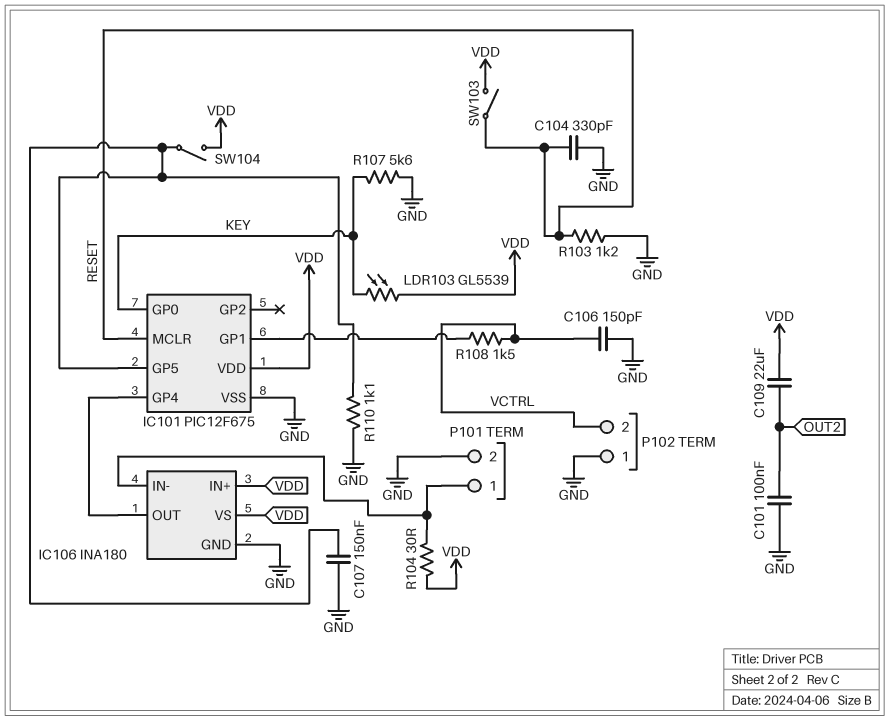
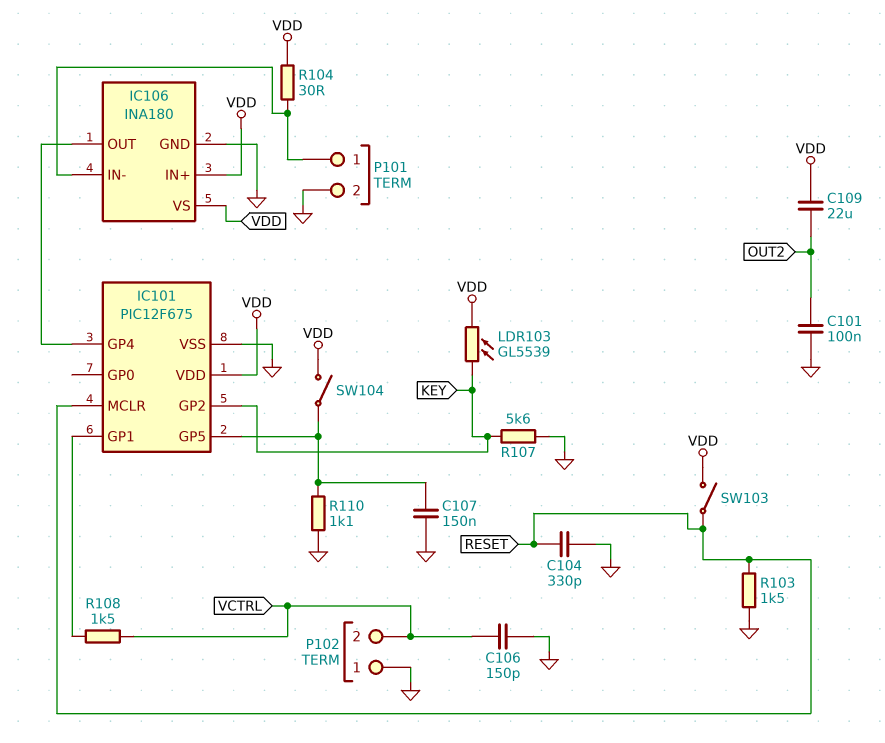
IC101 pin GP0: KEY -> none
IC101 pin GP2: none -> KEY
R103: 1.2k (GND, RESET) -> 1.5k (GND, RESET)

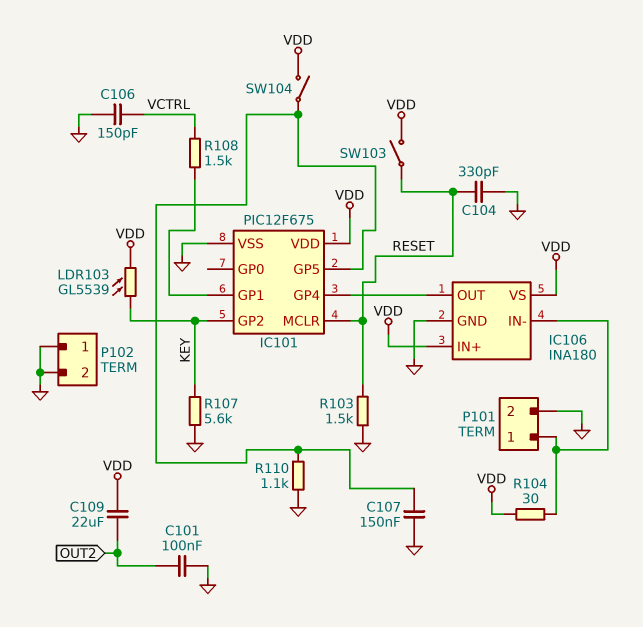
P102 pin 2: VCTRL -> GND

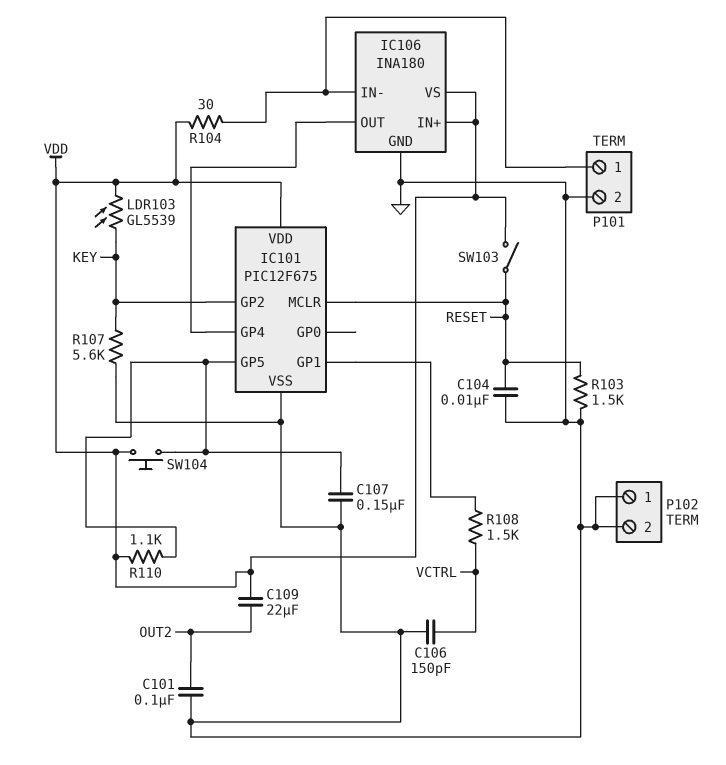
C104: 330pF (GND, RESET) -> 10nF (GND, RESET)
R110: 1.1k (GND, IC101/GP5) -> 1.1k (IC101/GP5, VDD)
SW104: switch (IC101/GP5, VDD) -> button (IC101/GP5, VDD)

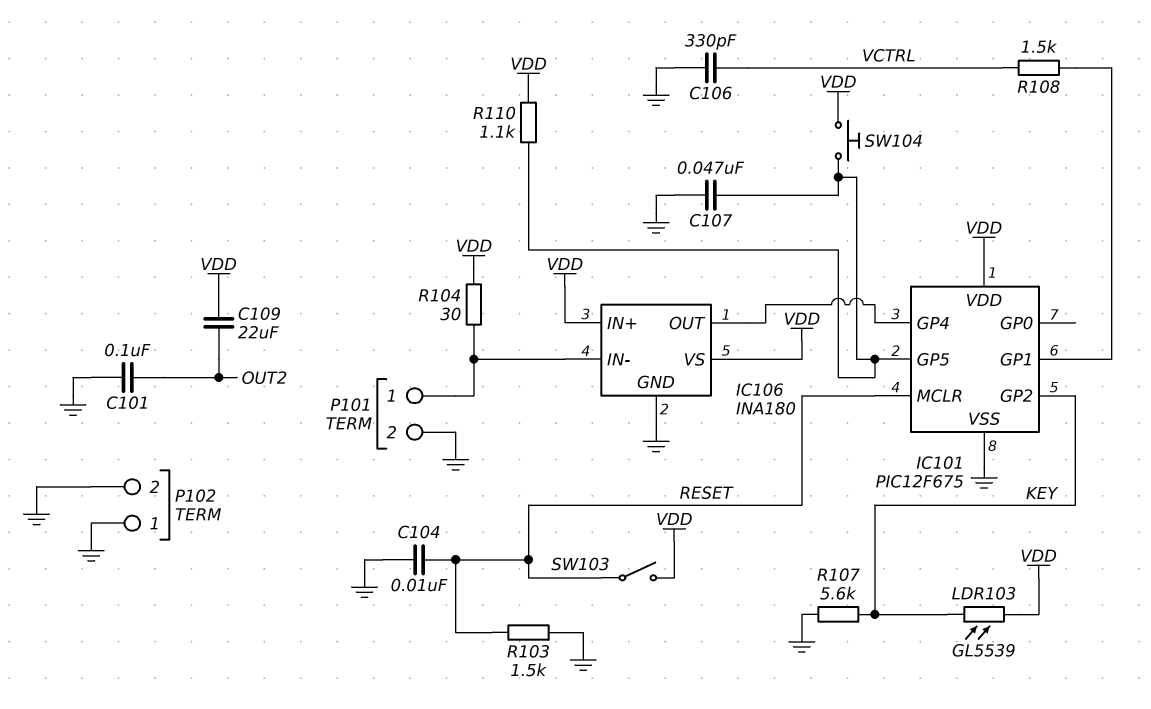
C106: 150pF (GND, VCTRL) -> 330pF (GND, VCTRL)
C107: 150nF (GND, IC101/GP5) -> 47nF (GND, IC101/GP5)

